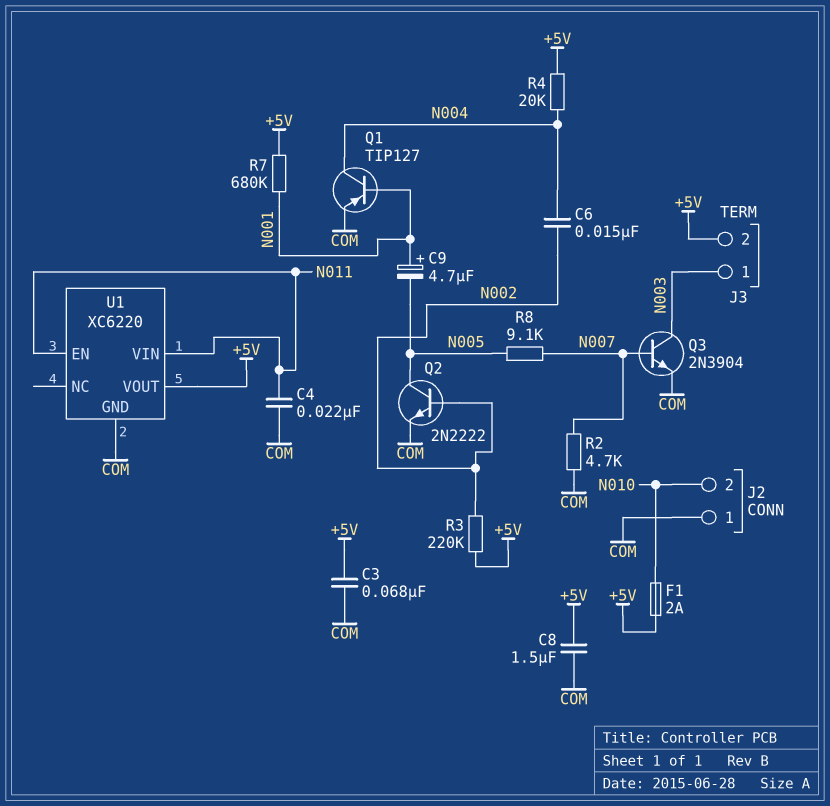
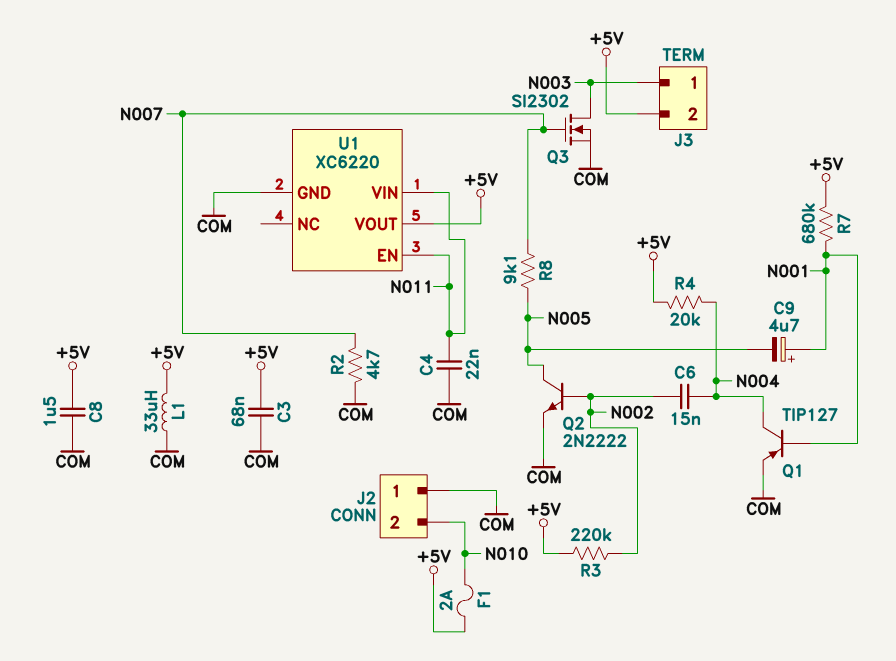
L1: none -> 33uH (+5V, COM)
Q3: NPN 2N3904 (B N007, C N003, E COM) -> NMOS SI2302 (G N007, D N003, S COM)

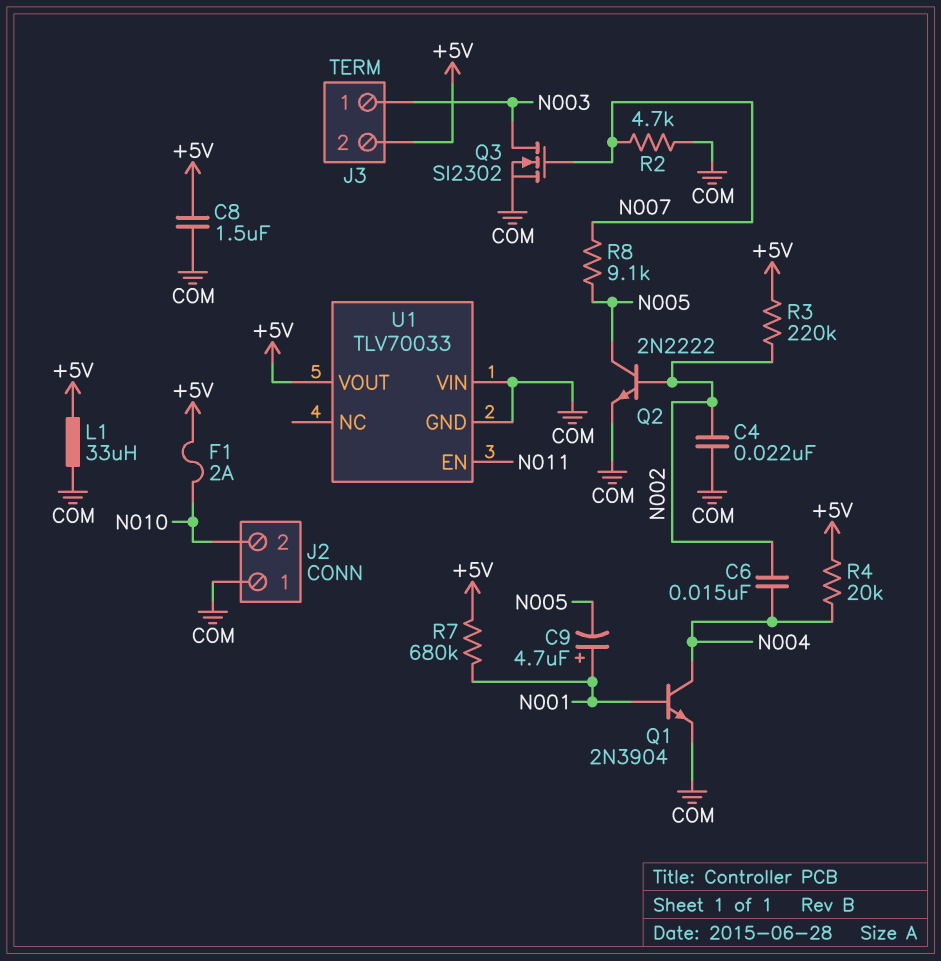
C3: 68nF (+5V, COM) -> none
C4: 22nF (COM, N011) -> 22nF (COM, N002)
Q1: PNP TIP127 (B N001, C N004, E COM) -> NPN 2N3904 (B N001, C N004, E COM)
U1: XC6220 -> TLV70033
U1 pin VIN: N011 -> COM

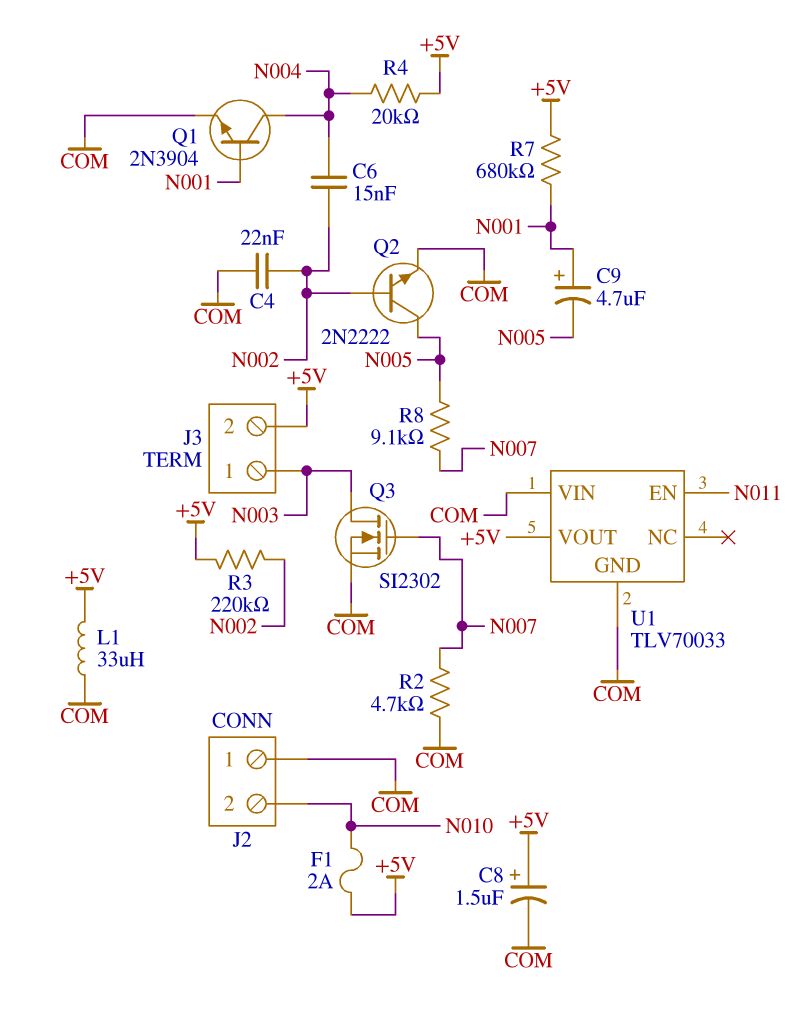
C8: 1.5uF (+5V, COM) -> 1.5uF (plus +5V, minus COM)

